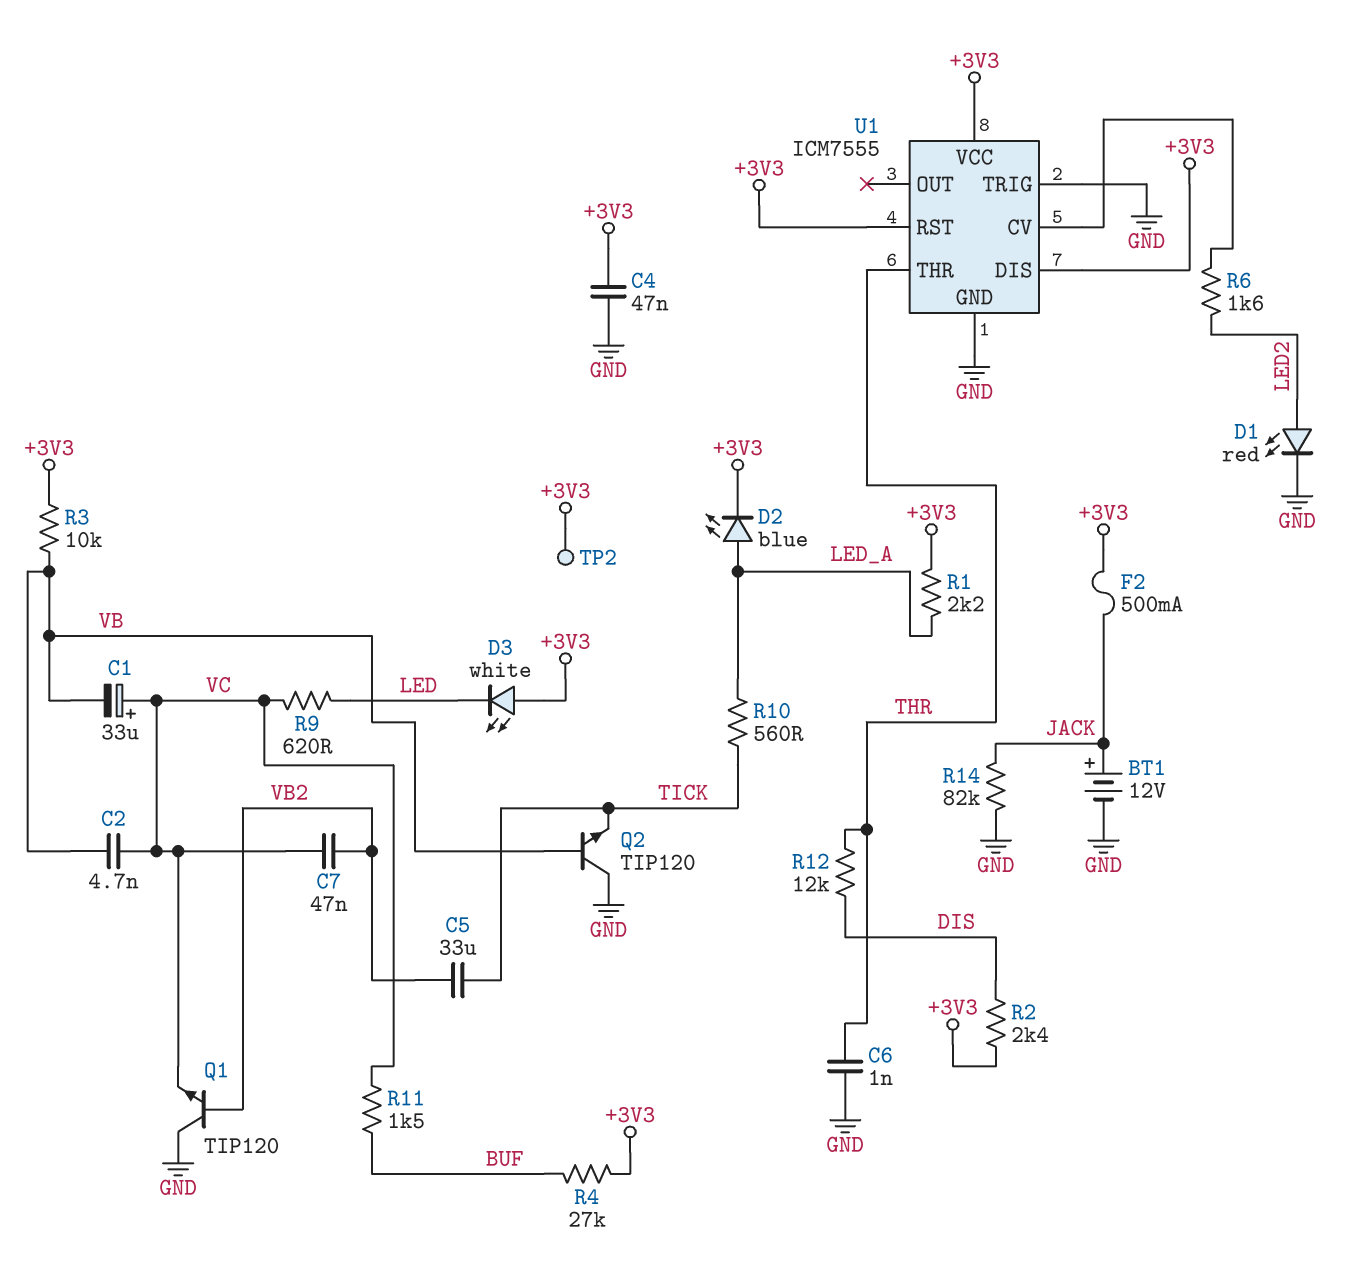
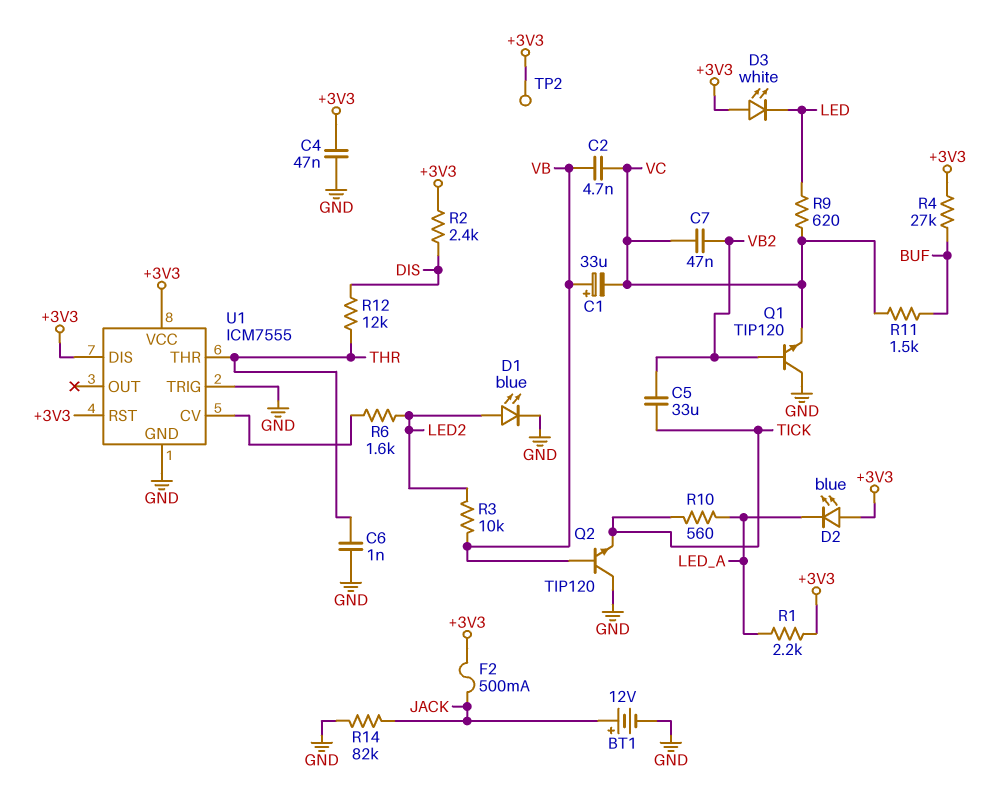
C1: 33uF (plus VC, minus VB) -> 33uF (plus VB, minus VC)
D1: LED red (A LED2, K GND) -> LED blue (A LED2, K GND)
D2: LED blue (A LED_A, K +3V3) -> LED blue (A +3V3, K LED_A)
R3: 10k (+3V3, VB) -> 10k (LED2, VB)

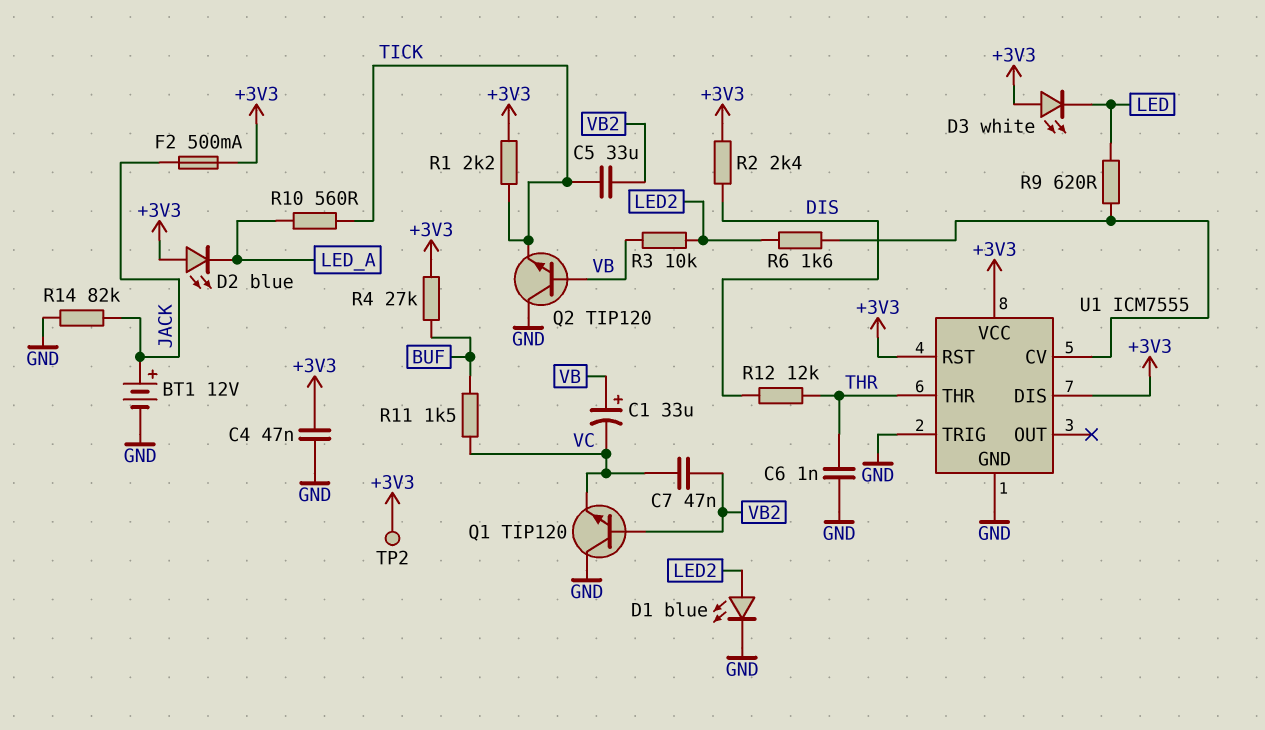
C2: 4.7nF (VB, VC) -> none
R1: 2.2k (+3V3, LED_A) -> 2.2k (+3V3, TICK)
R9: 620 (LED, VC) -> 620 (LED, U1/CV)

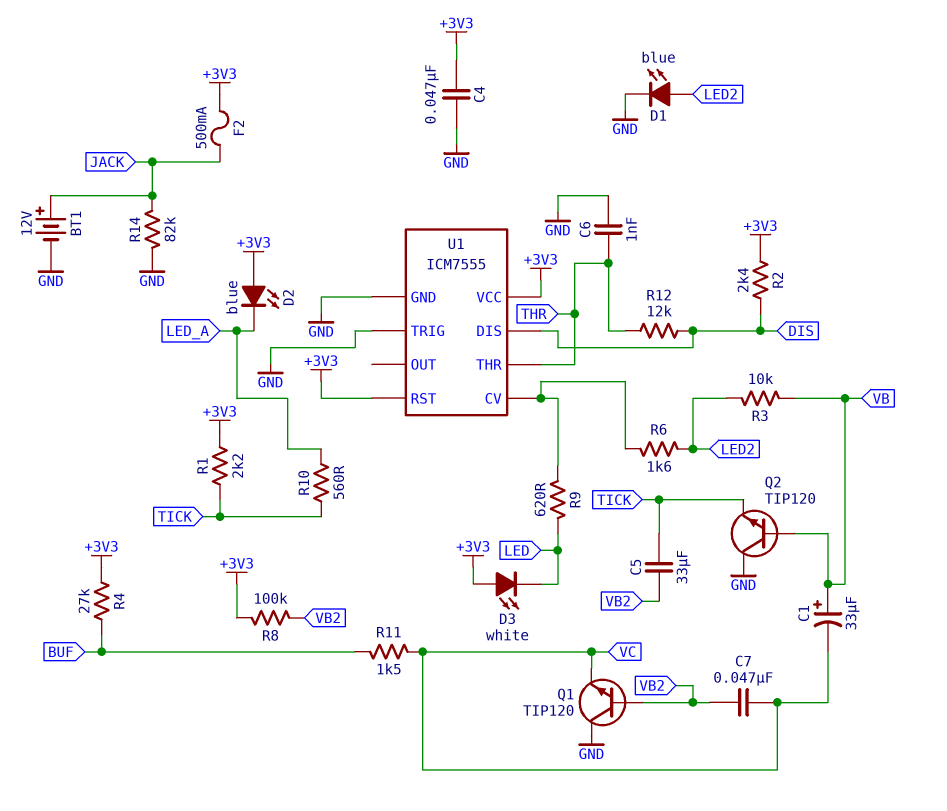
R8: none -> 100k (+3V3, VB2)
TP2: test point (+3V3) -> none
U1 pin DIS: +3V3 -> DIS

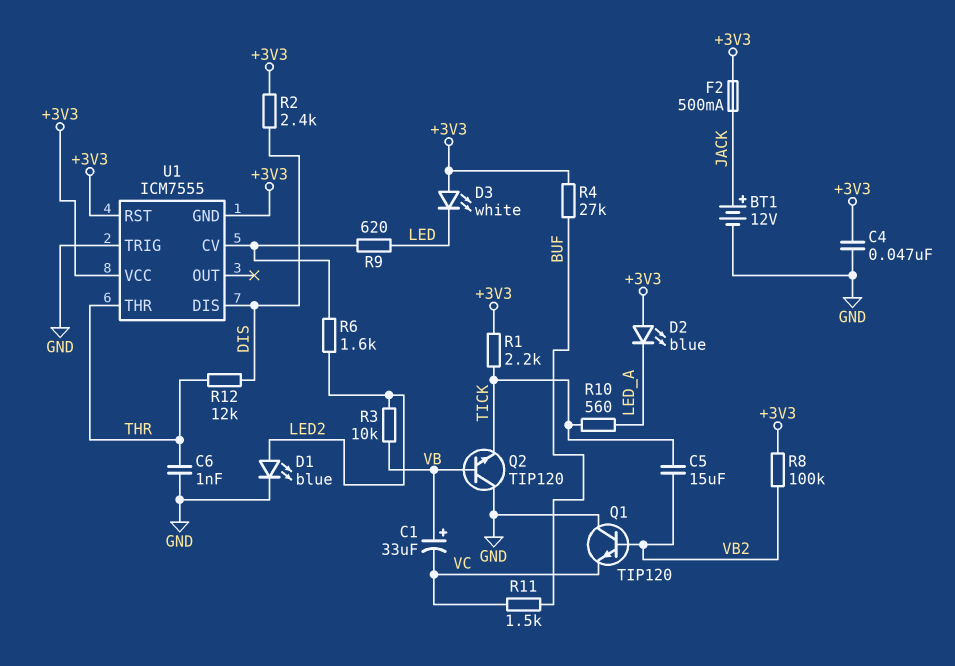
C5: 33uF (TICK, VB2) -> 15uF (TICK, VB2)
C7: 47nF (VB2, VC) -> none
R14: 82k (GND, JACK) -> none
U1 pin GND: GND -> +3V3

